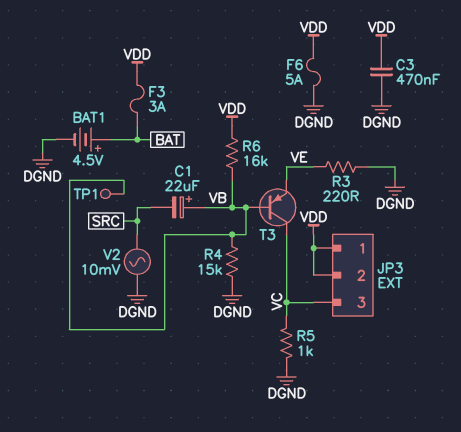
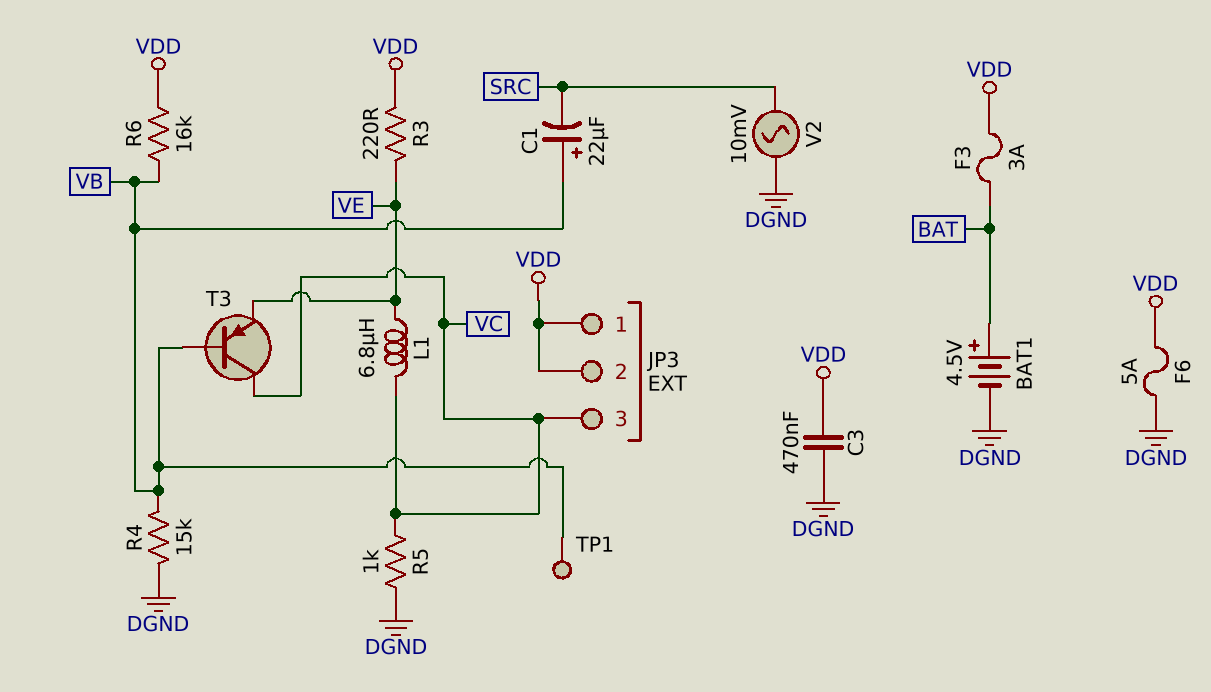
L1: none -> 6.8uH (VC, VE)
R3: 220 (DGND, VE) -> 220 (VDD, VE)

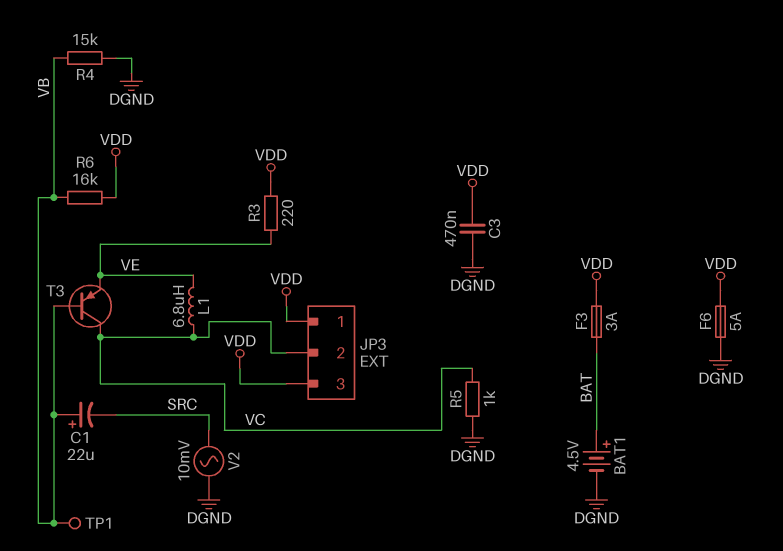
JP3 pin 2: VDD -> VC
JP3 pin 3: VC -> VDD

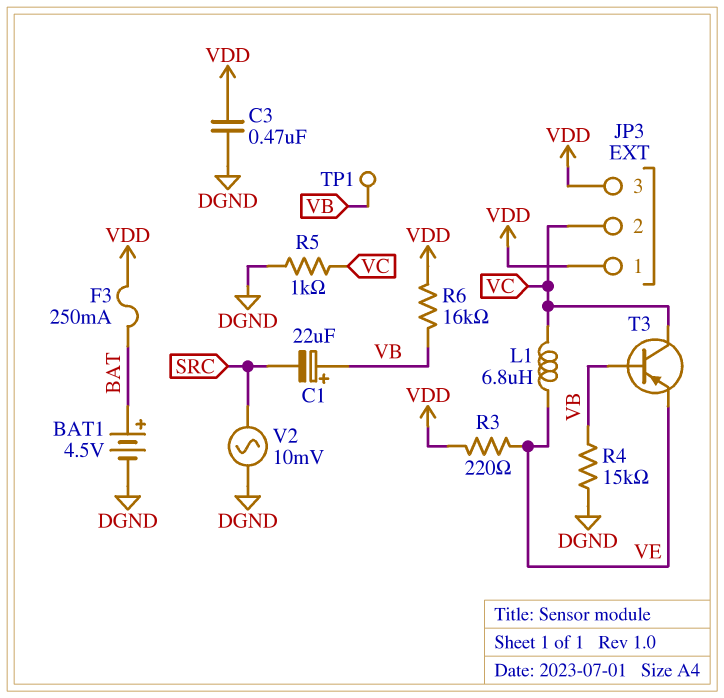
F3: 3A (BAT, VDD) -> 250mA (BAT, VDD)
F6: 5A (DGND, VDD) -> none

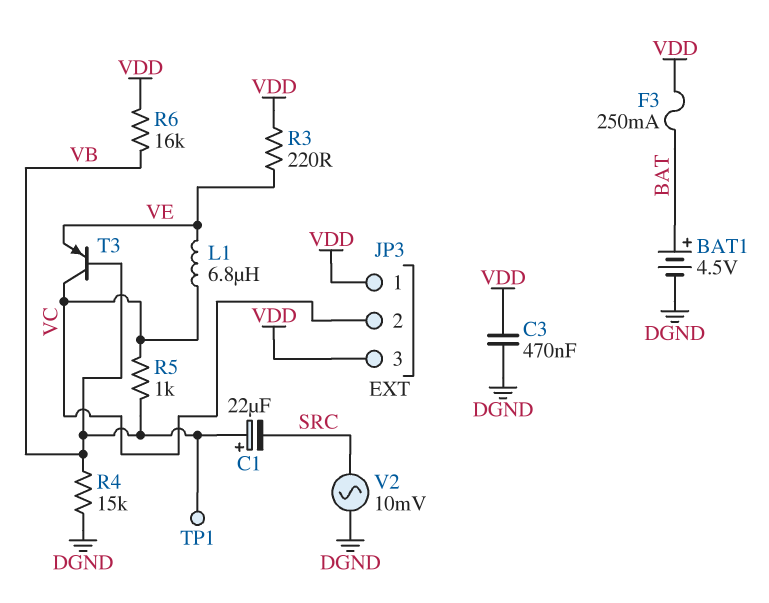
R5: 1k (DGND, VC) -> 1k (VB, VC)

